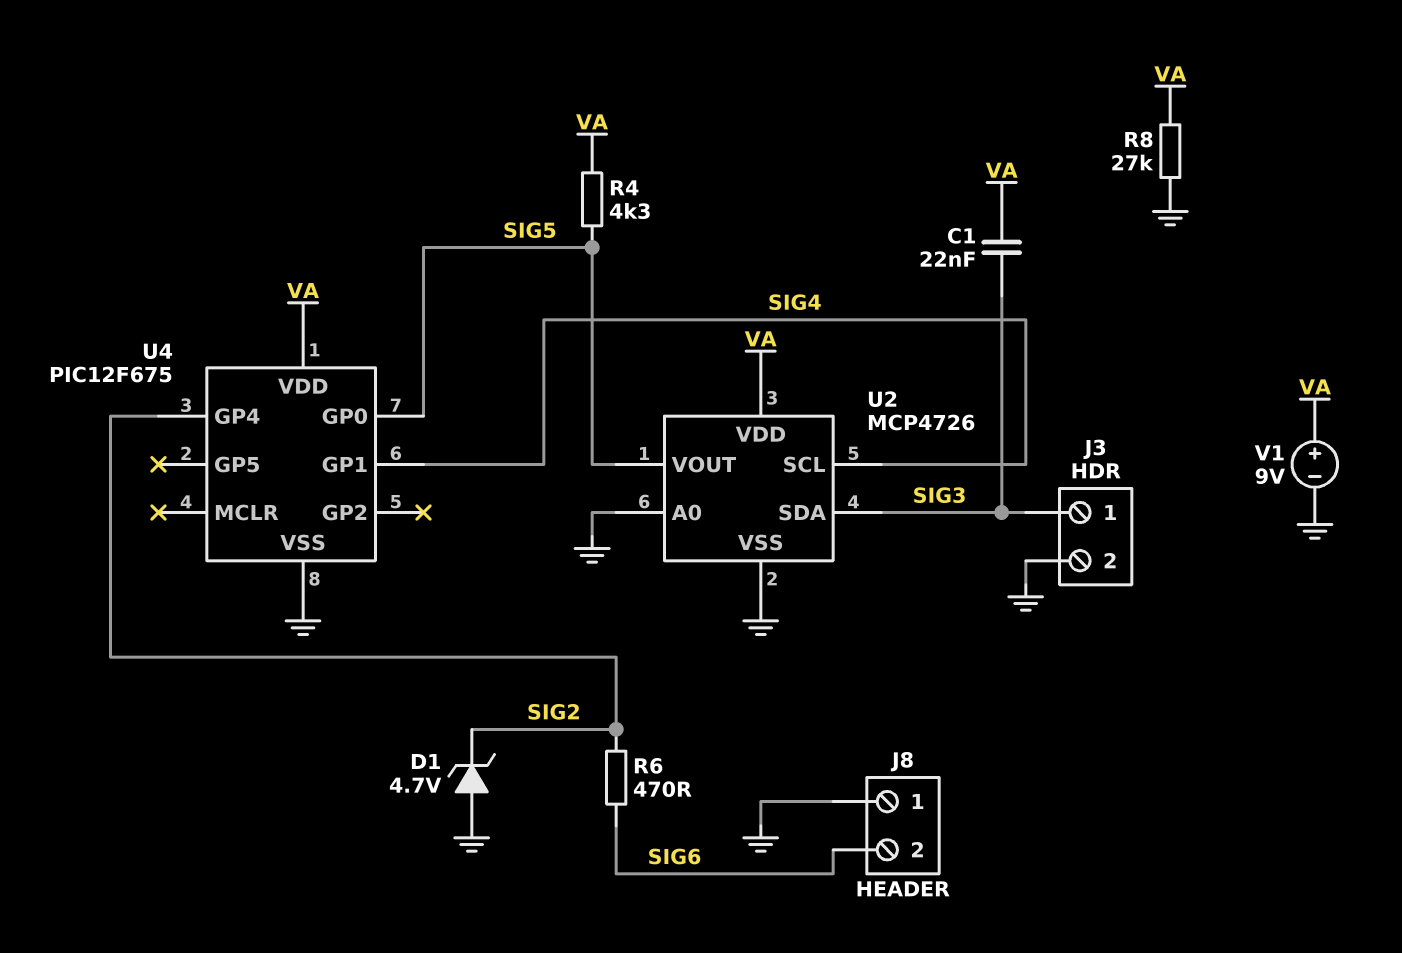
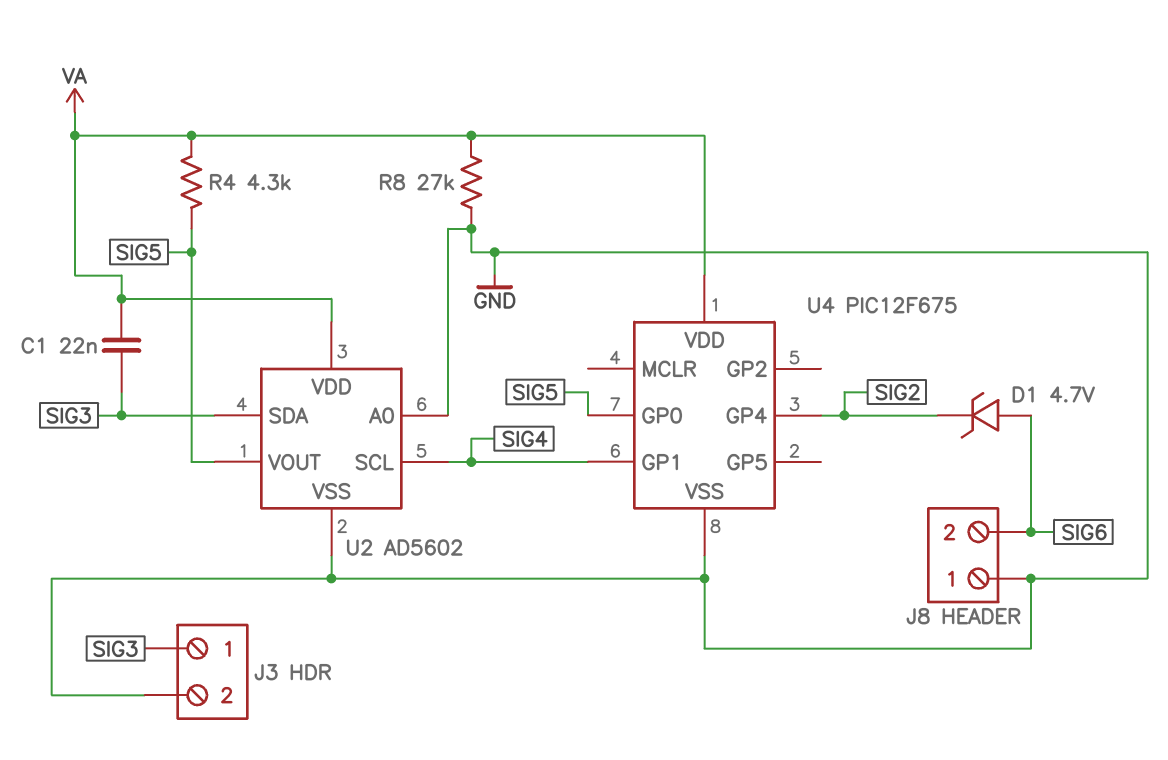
D1: zener 4.7V (A GND, K SIG2) -> zener 4.7V (A SIG6, K SIG2)
R6: 470 (SIG2, SIG6) -> none
U2: MCP4726 -> AD5602
V1: 9V (plus VA, minus GND) -> none

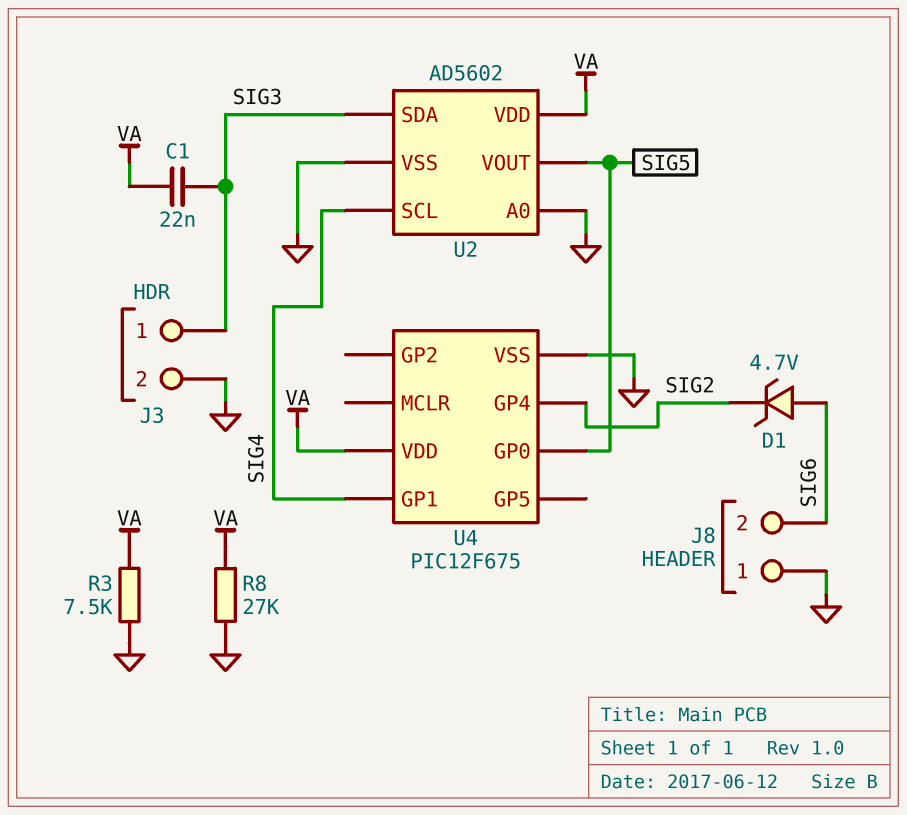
R3: none -> 7.5k (GND, VA)
R4: 4.3k (SIG5, VA) -> none

